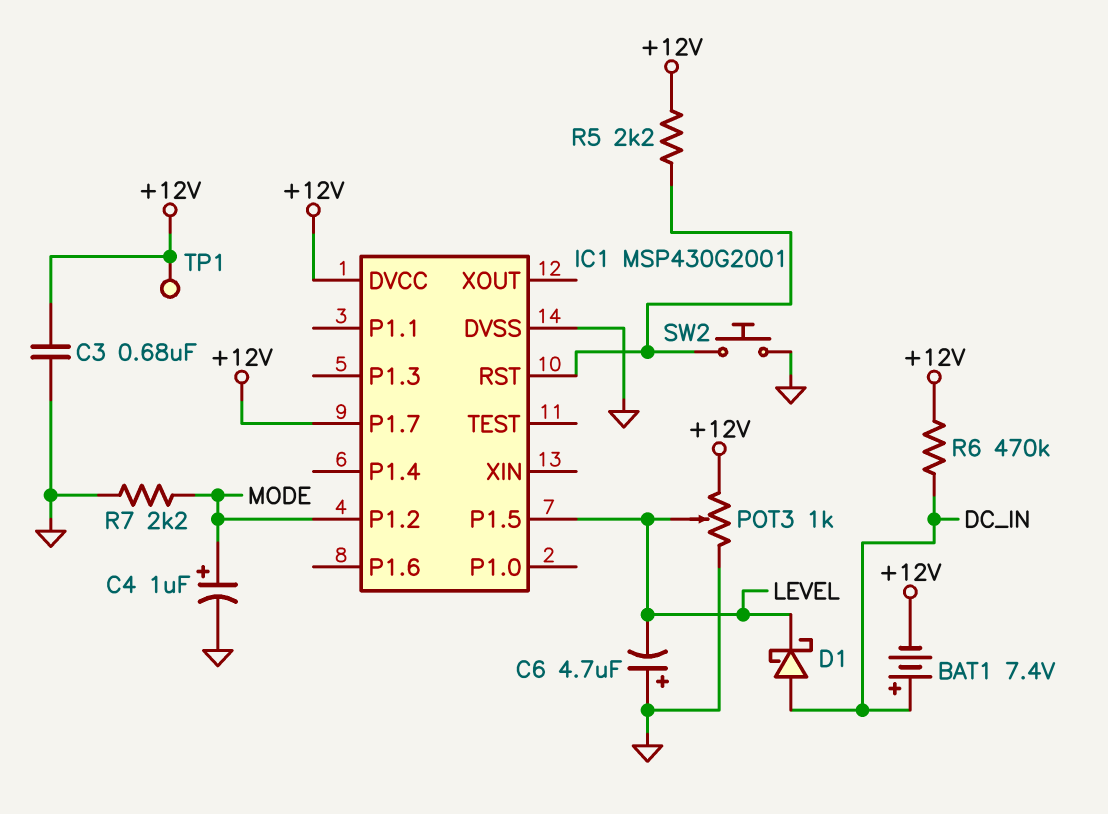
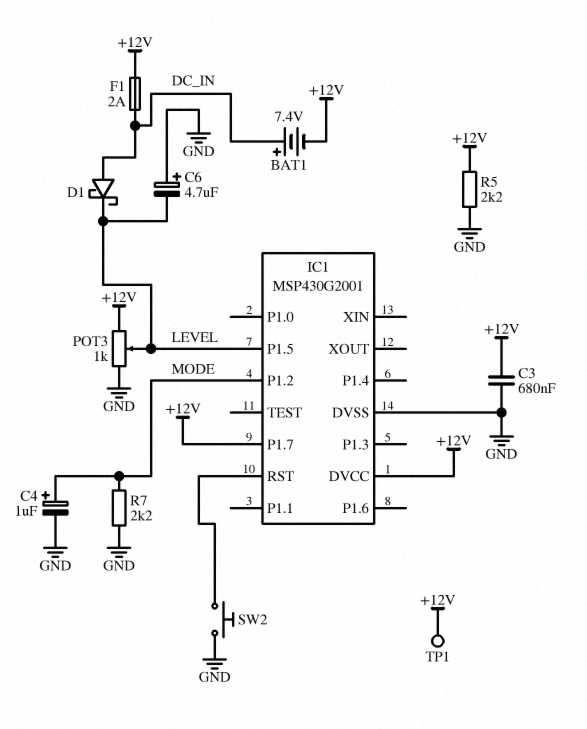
F1: none -> 2A (+12V, DC_IN)
R5: 2.2k (+12V, IC1/RST) -> 2.2k (+12V, GND)
R6: 470k (+12V, DC_IN) -> none

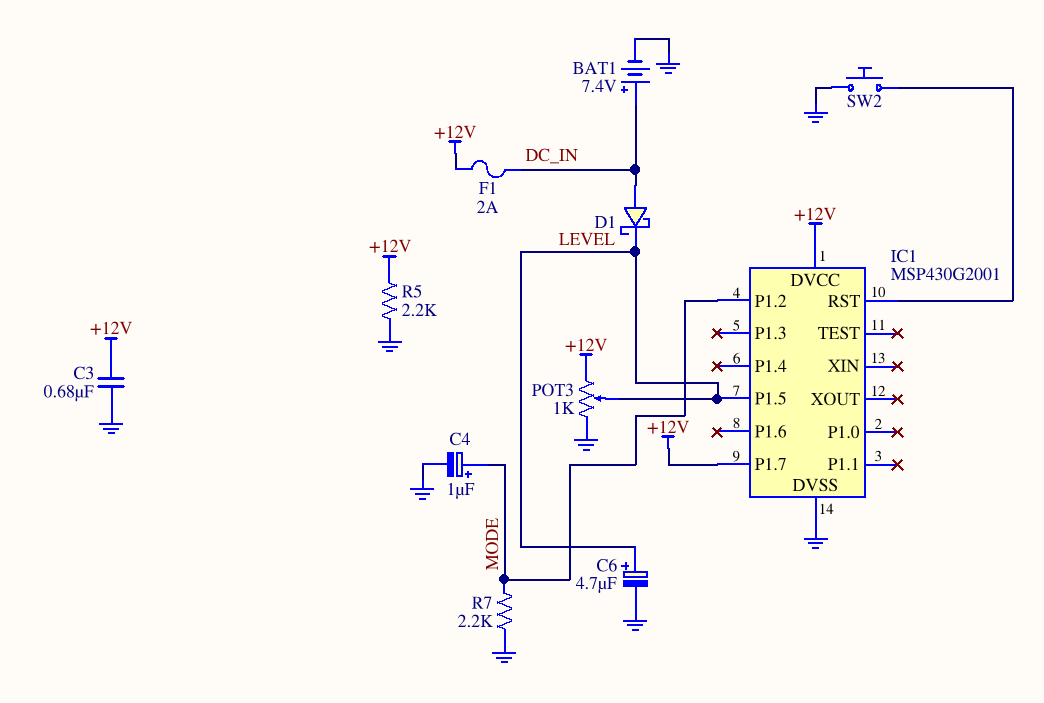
BAT1: 7.4V (plus DC_IN, minus +12V) -> 7.4V (plus DC_IN, minus GND)
C6: 4.7uF (plus GND, minus LEVEL) -> 4.7uF (plus LEVEL, minus GND)
TP1: test point (+12V) -> none

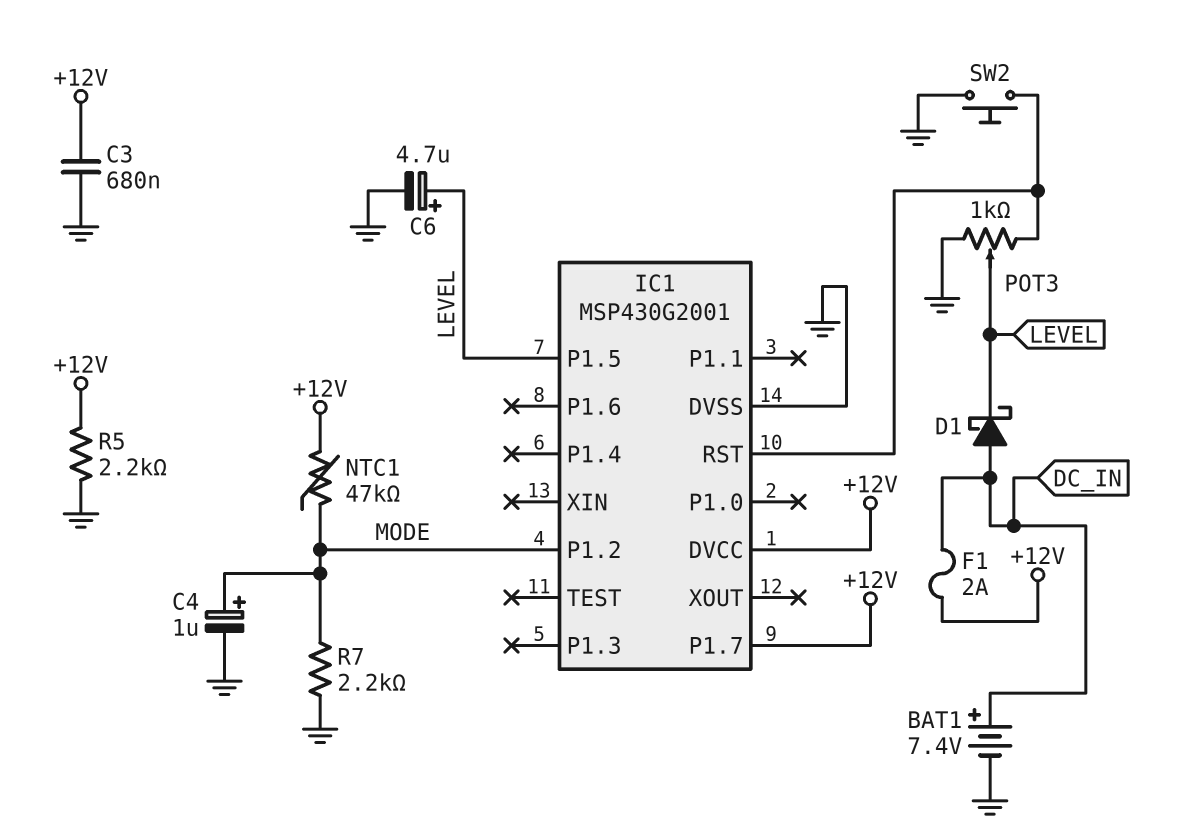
NTC1: none -> 47k (+12V, MODE)
POT3: 1k (+12V, GND, wiper LEVEL) -> 1k (GND, IC1/RST, wiper LEVEL)

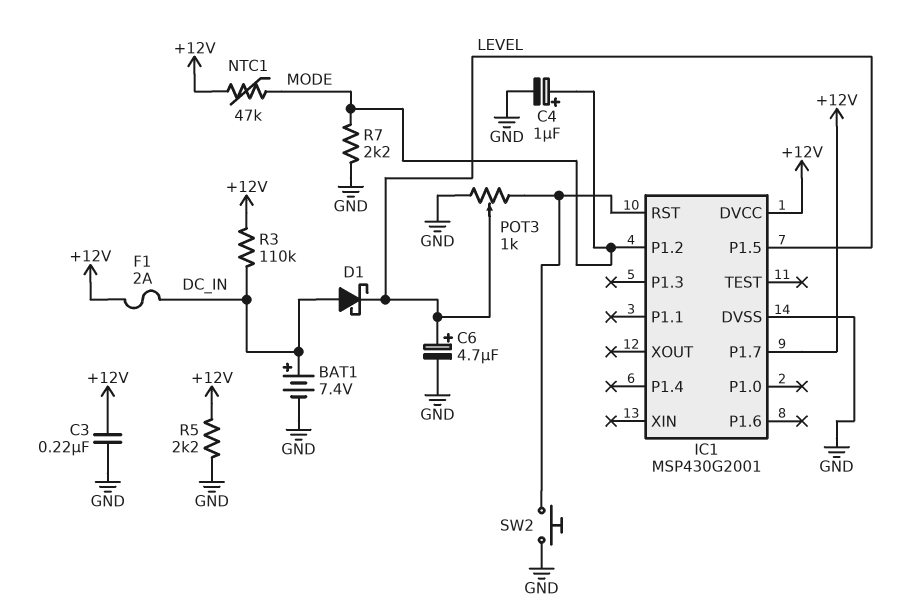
C3: 680nF (+12V, GND) -> 220nF (+12V, GND)
R3: none -> 110k (+12V, DC_IN)

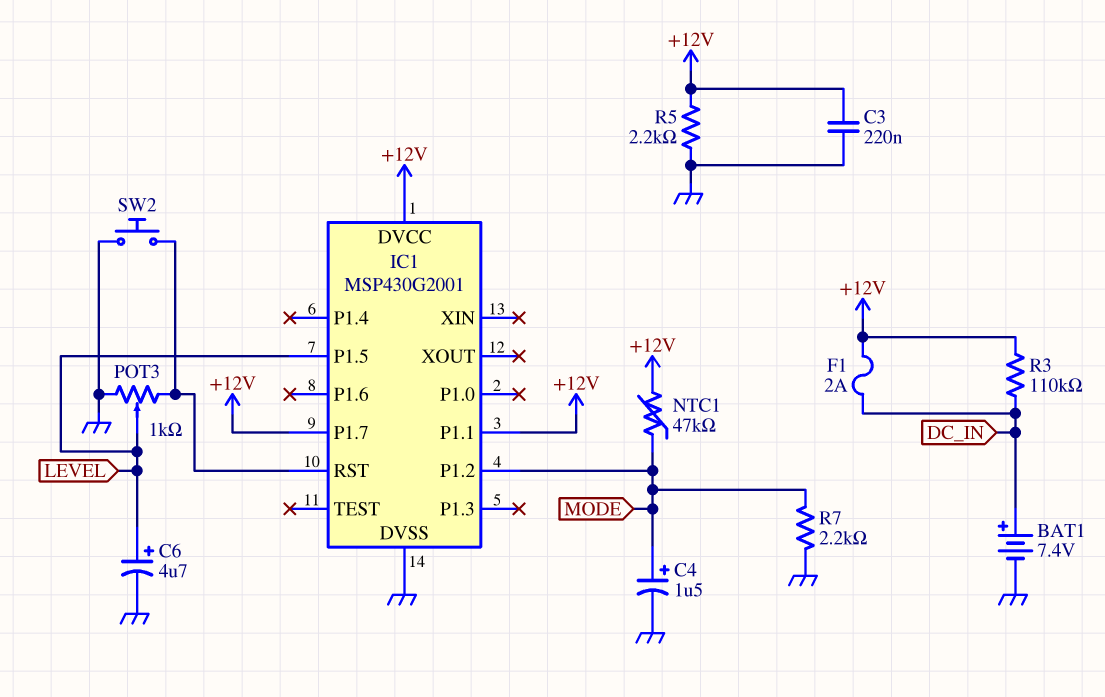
C4: 1uF (plus MODE, minus GND) -> 1.5uF (plus MODE, minus GND)
D1: schottky (A DC_IN, K LEVEL) -> none
IC1 pin P1.1: none -> +12V

